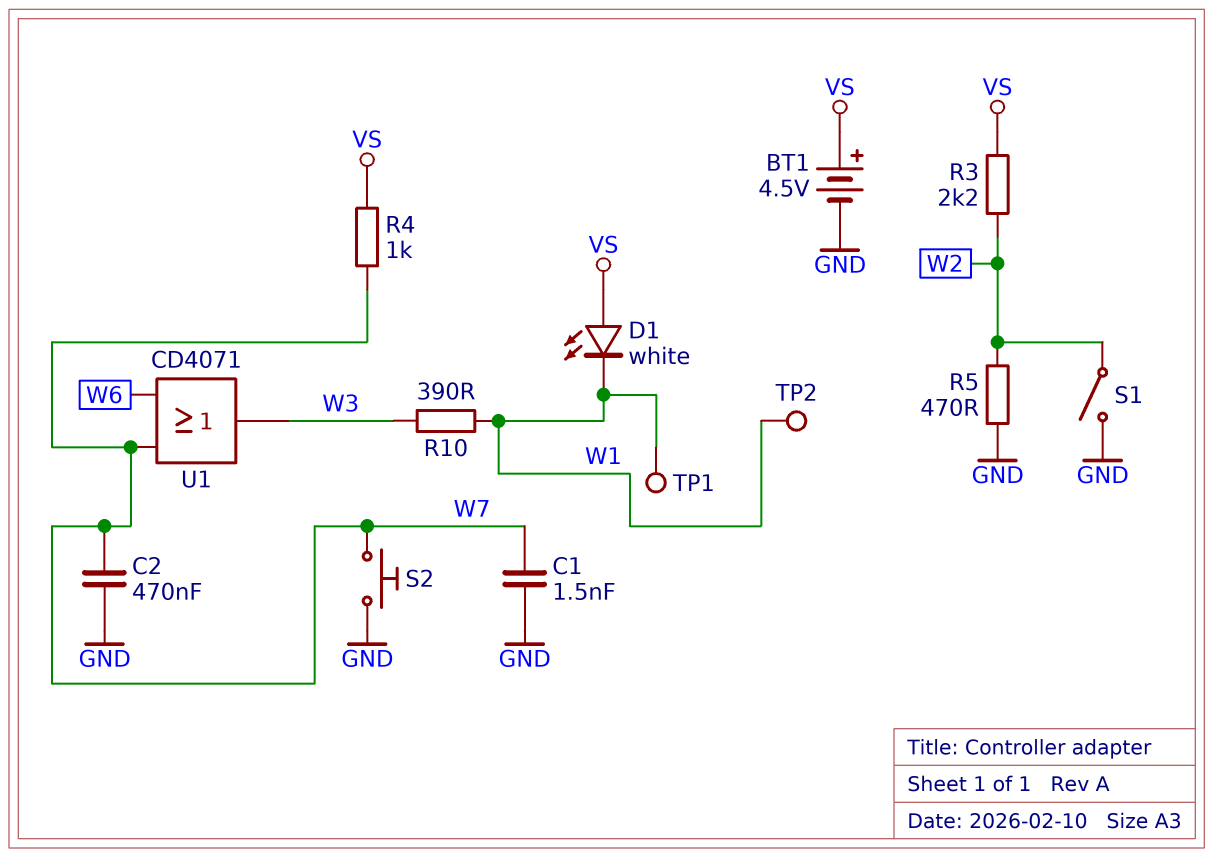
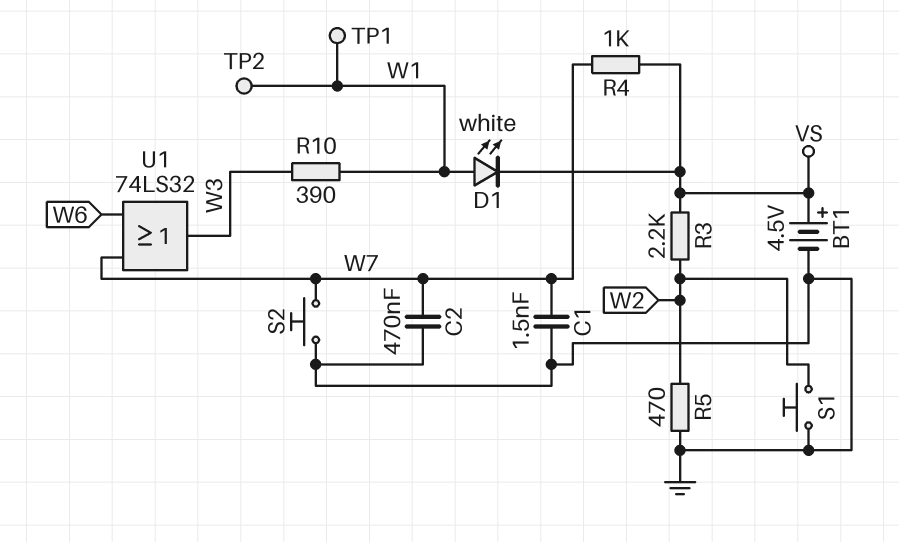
D1: LED white (A VS, K W1) -> LED white (A W1, K VS)
S1: switch (GND, W2) -> button (GND, W2)
U1: OR CD4071 (in W6, in W7, out W3) -> OR 74LS32 (in W6, in W7, out W3)

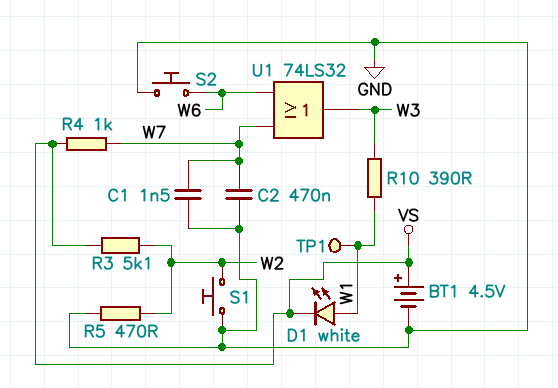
R3: 2.2k (VS, W2) -> 5.1k (VS, W2)
S2: button (GND, W7) -> button (GND, W6)
TP2: test point (W1) -> none

